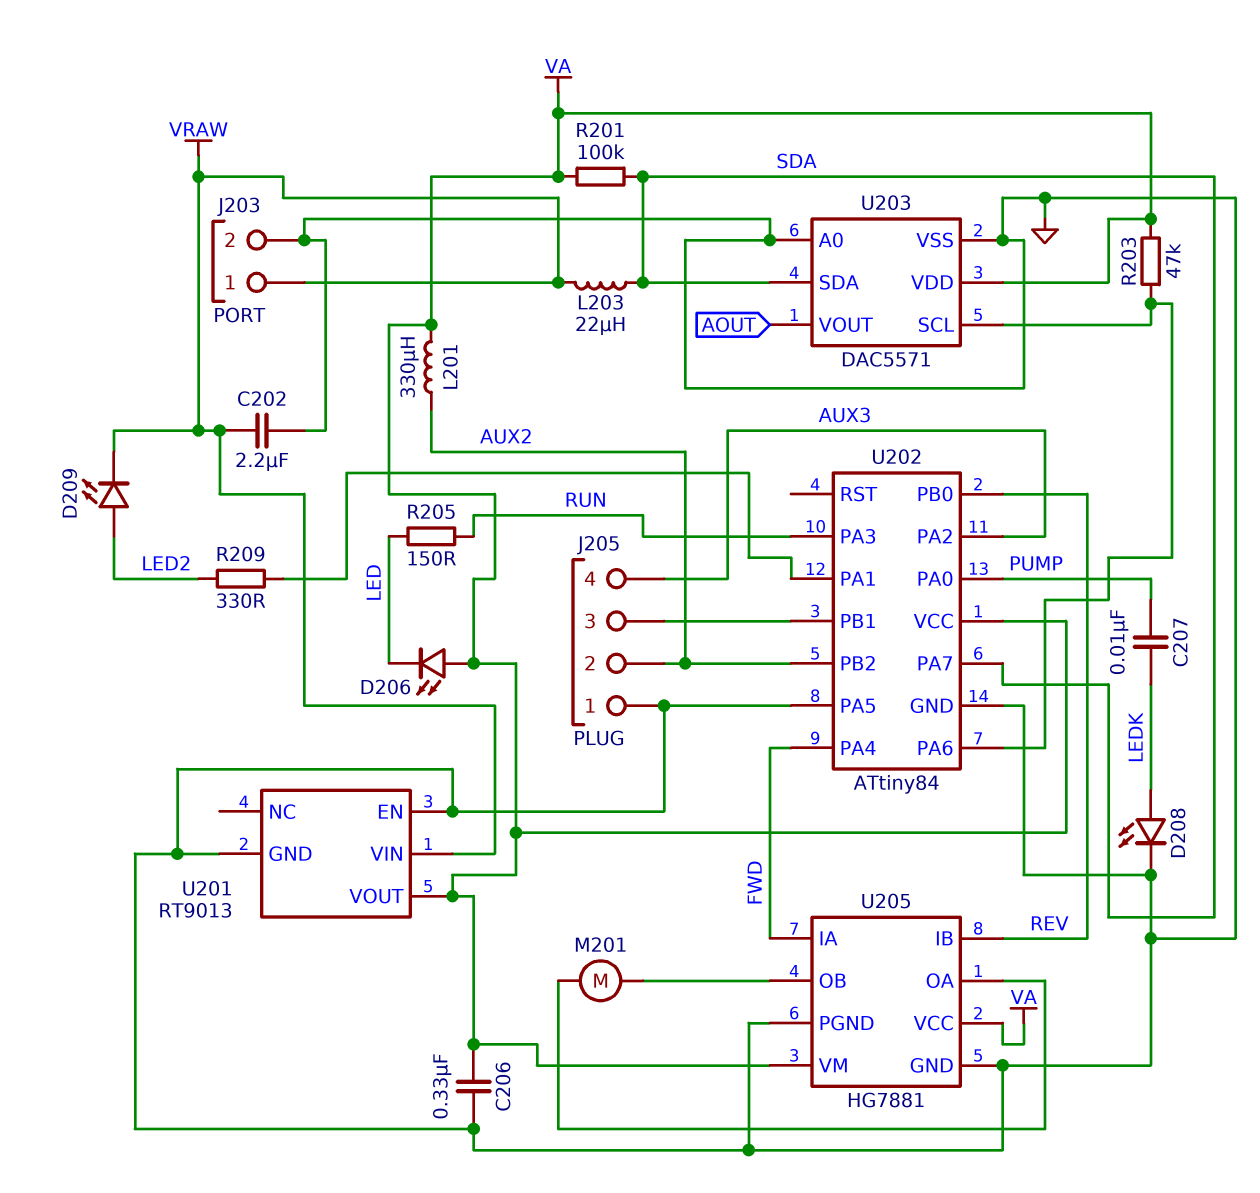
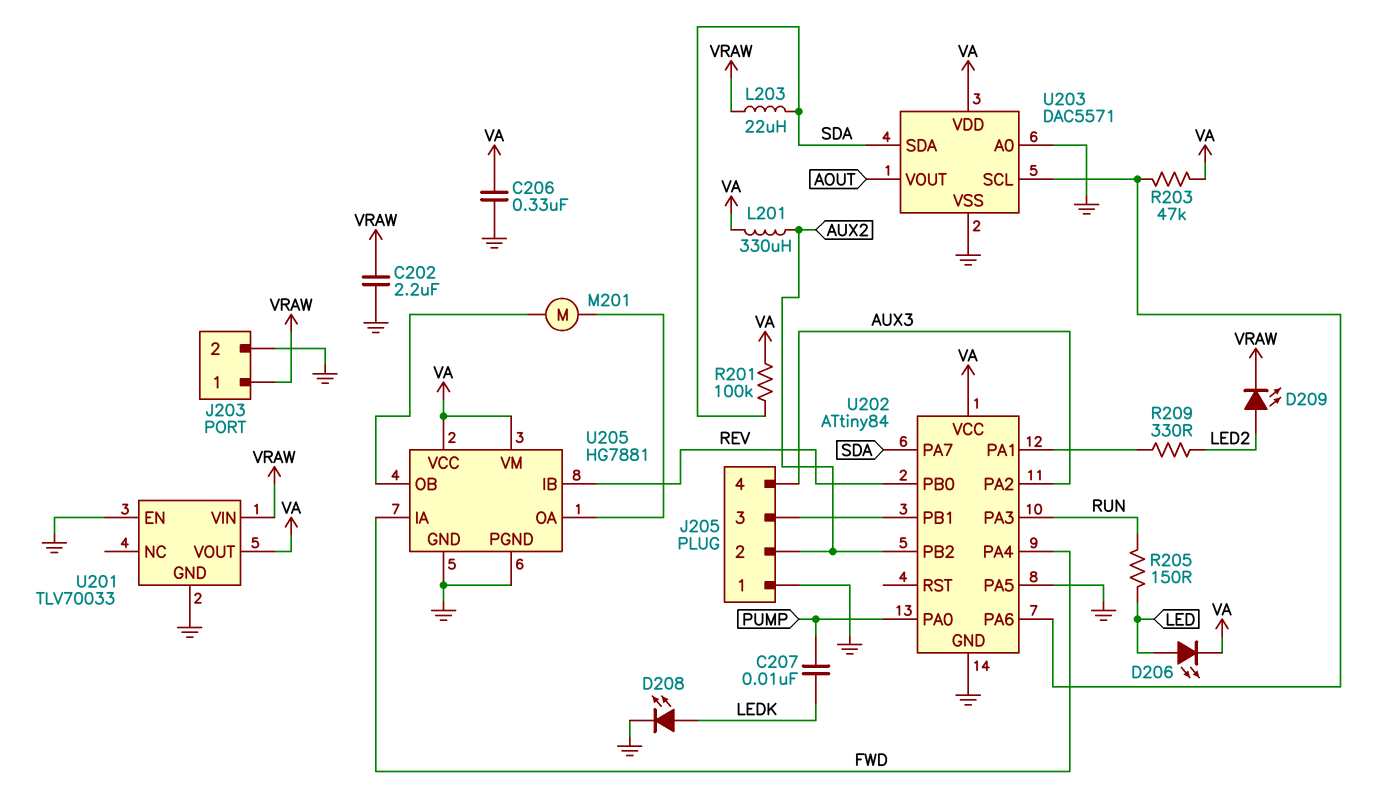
D206: LED (A VA, K LED) -> LED (A LED, K VA)
U201: RT9013 -> TLV70033

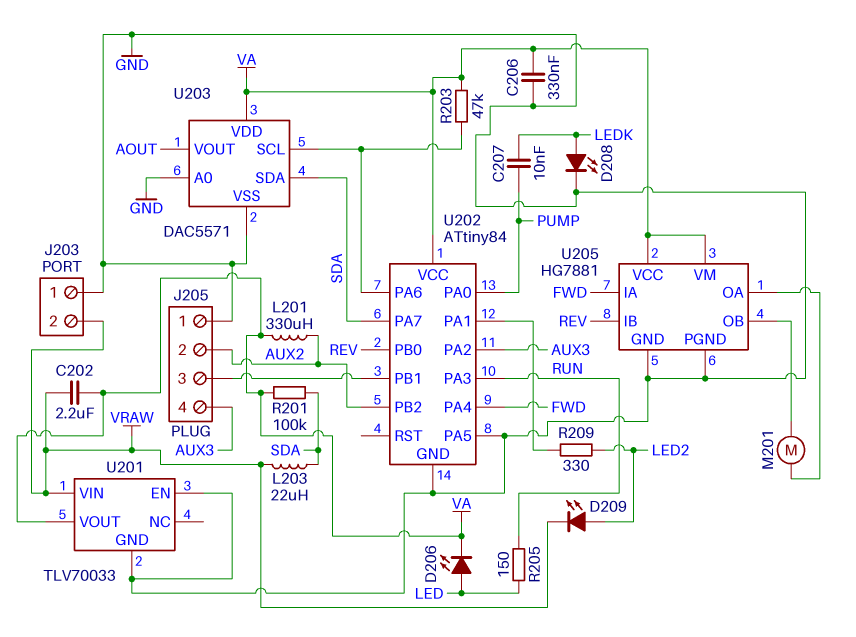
C202: 2.2uF (GND, VRAW) -> 2.2uF (VA, VRAW)
J203 pin 1: VRAW -> GND
J203 pin 2: GND -> VRAW

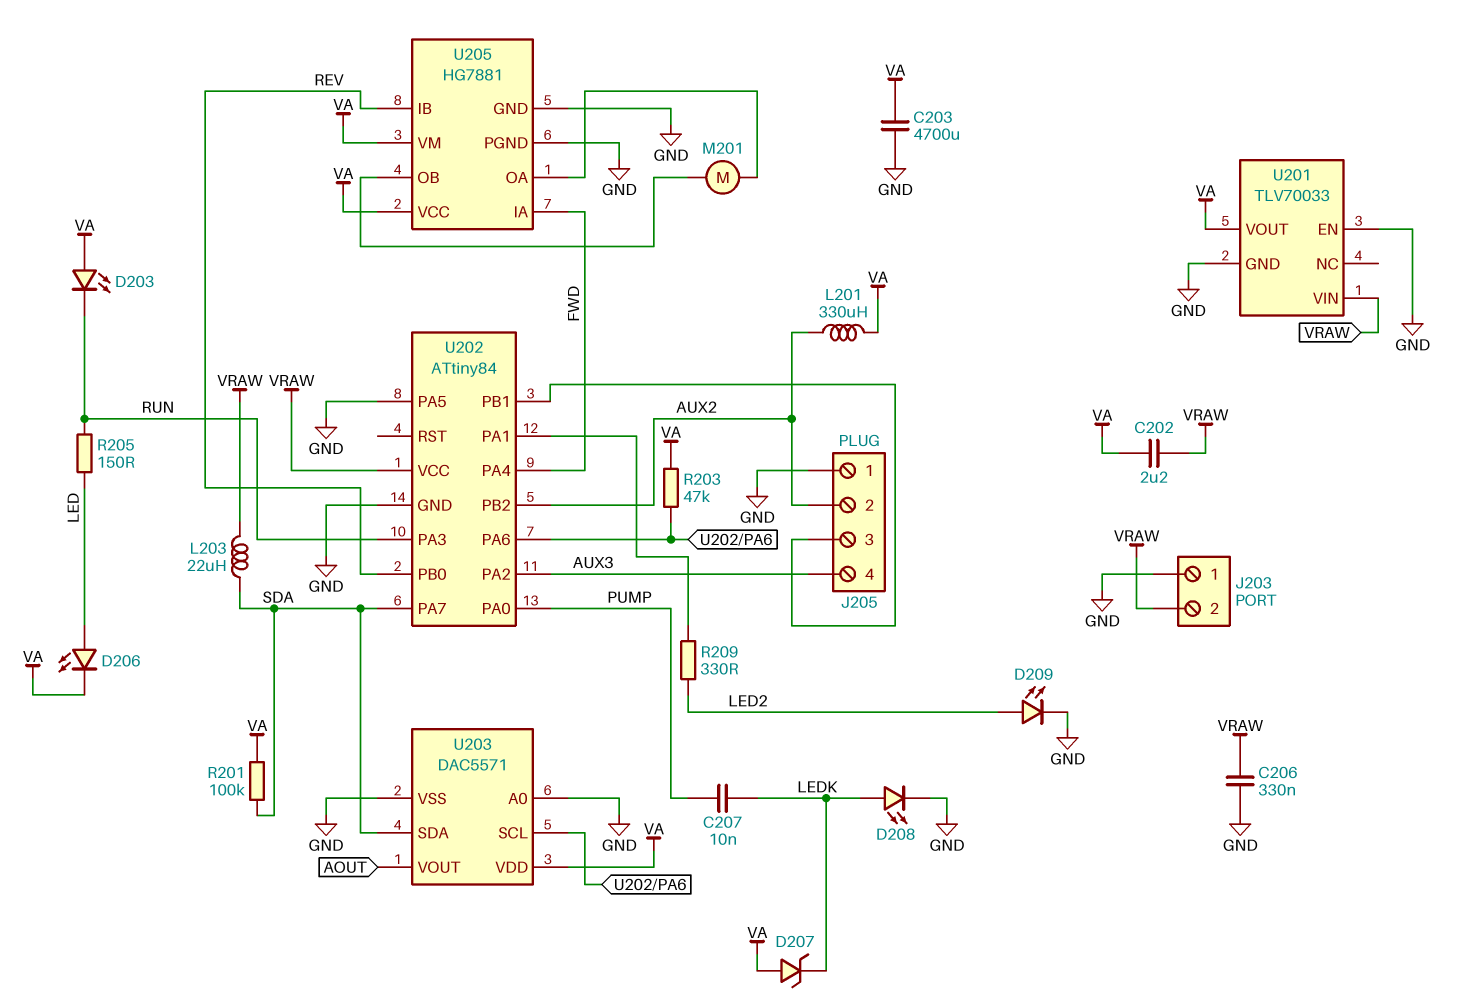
C203: none -> 4700uF (GND, VA)
C206: 330nF (GND, VA) -> 330nF (GND, VRAW)
D203: none -> LED (A VA, K RUN)
D207: none -> zener (A VA, K LEDK)
D209: LED (A LED2, K VRAW) -> LED (A LED2, K GND)
U202 pin VCC: VA -> VRAW

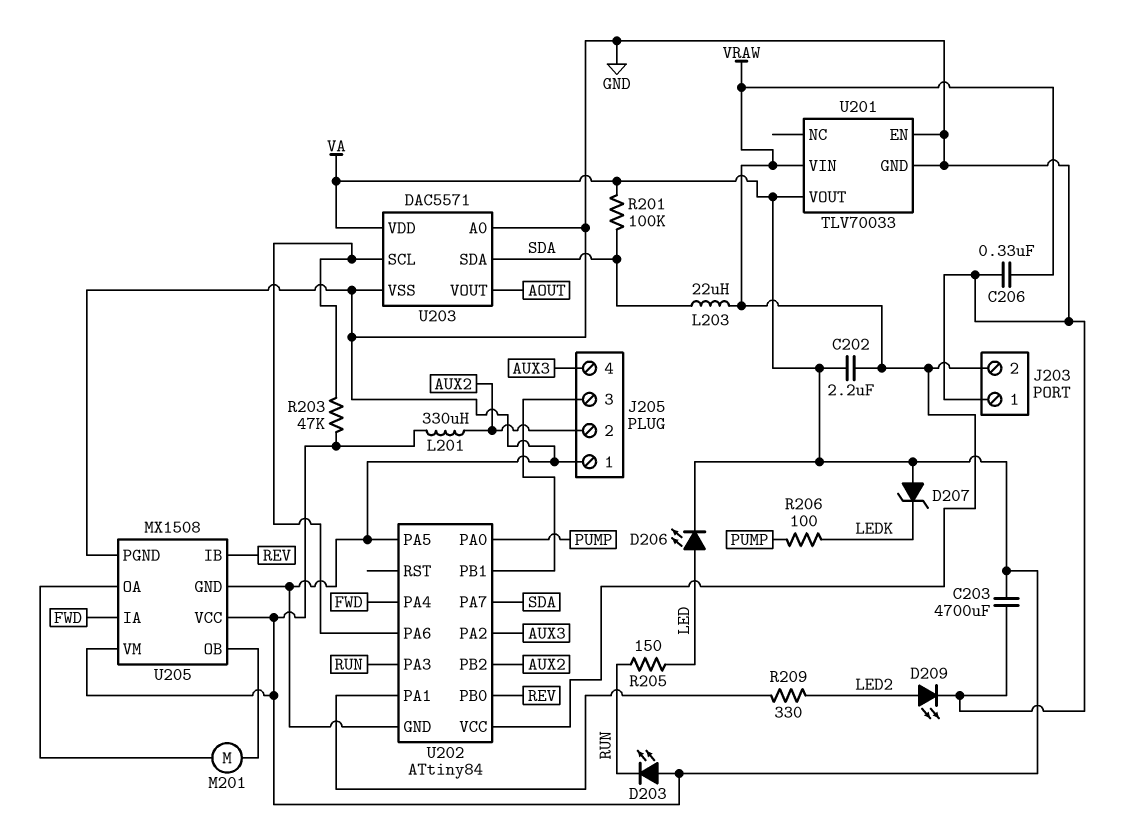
C207: 10nF (LEDK, PUMP) -> none
D208: LED (A LEDK, K GND) -> none
R206: none -> 100 (LEDK, PUMP)
U205: HG7881 -> MX1508

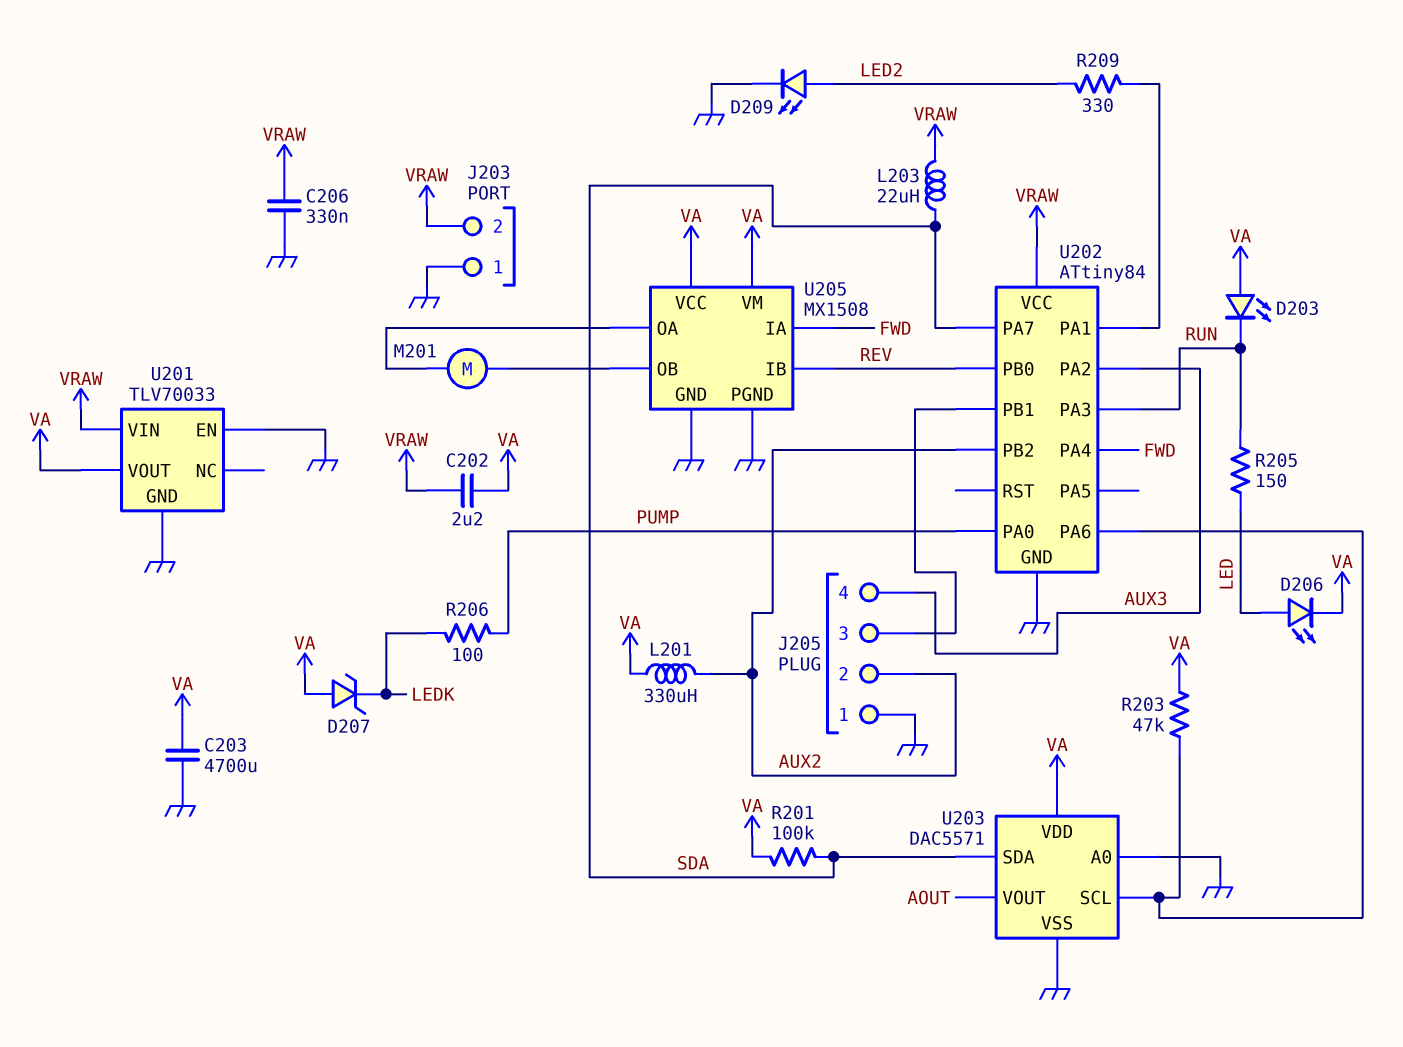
U202 pin PA5: GND -> none

